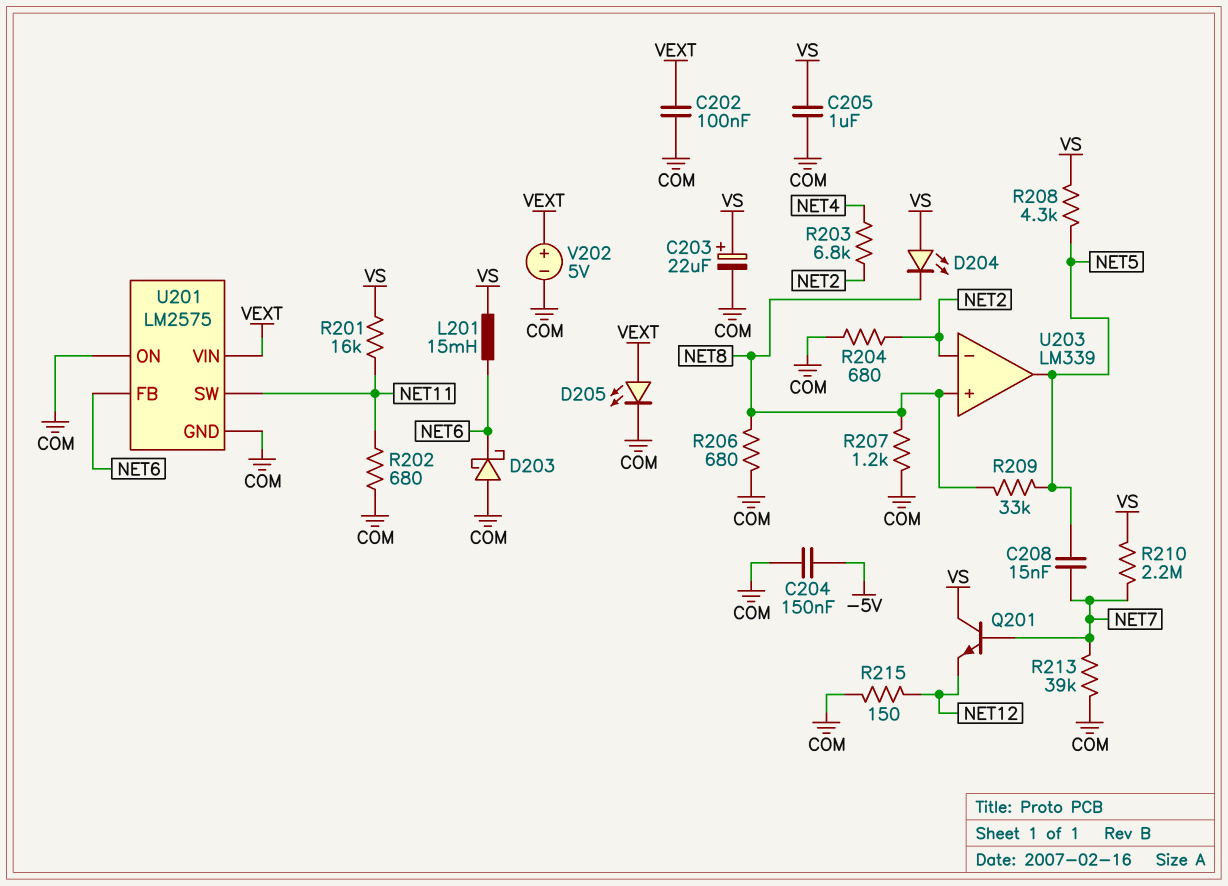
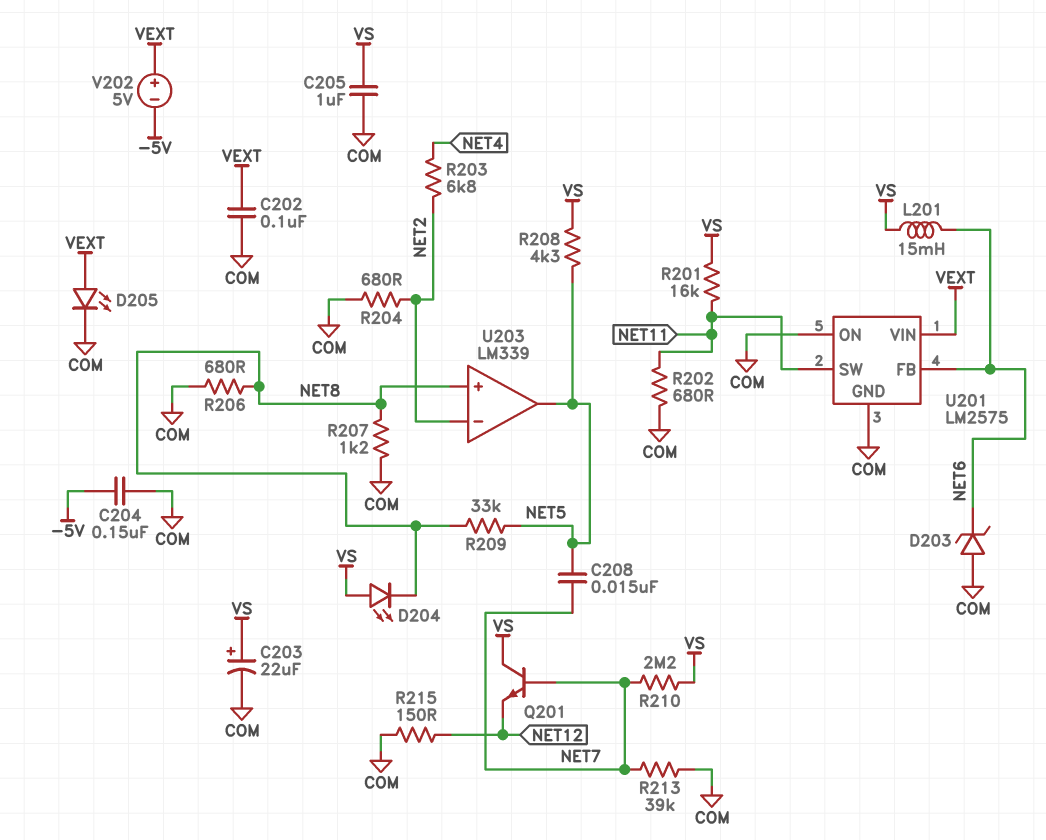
D203: schottky (A COM, K NET6) -> zener (A COM, K NET6)
V202: 5V (plus VEXT, minus COM) -> 5V (plus VEXT, minus -5V)

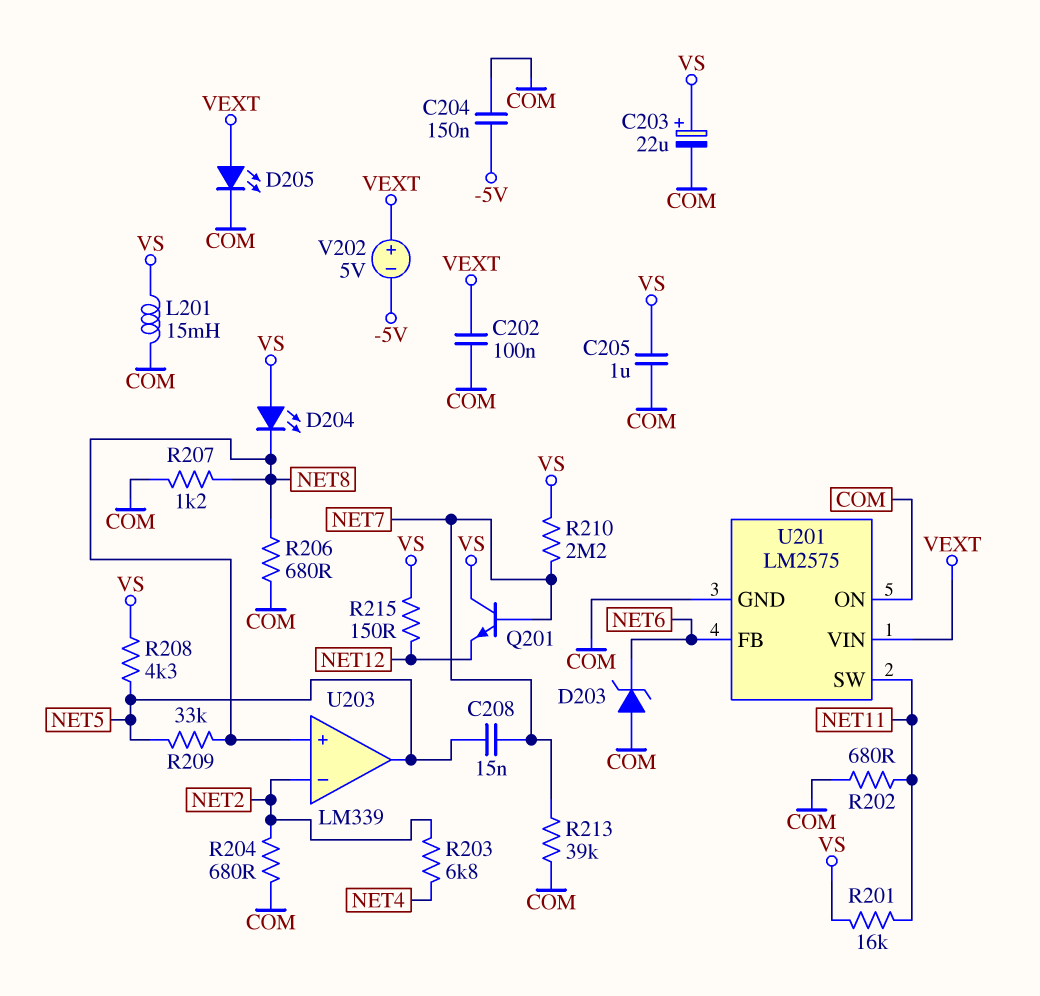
L201: 15mH (NET6, VS) -> 15mH (COM, VS)
R215: 150 (COM, NET12) -> 150 (NET12, VS)

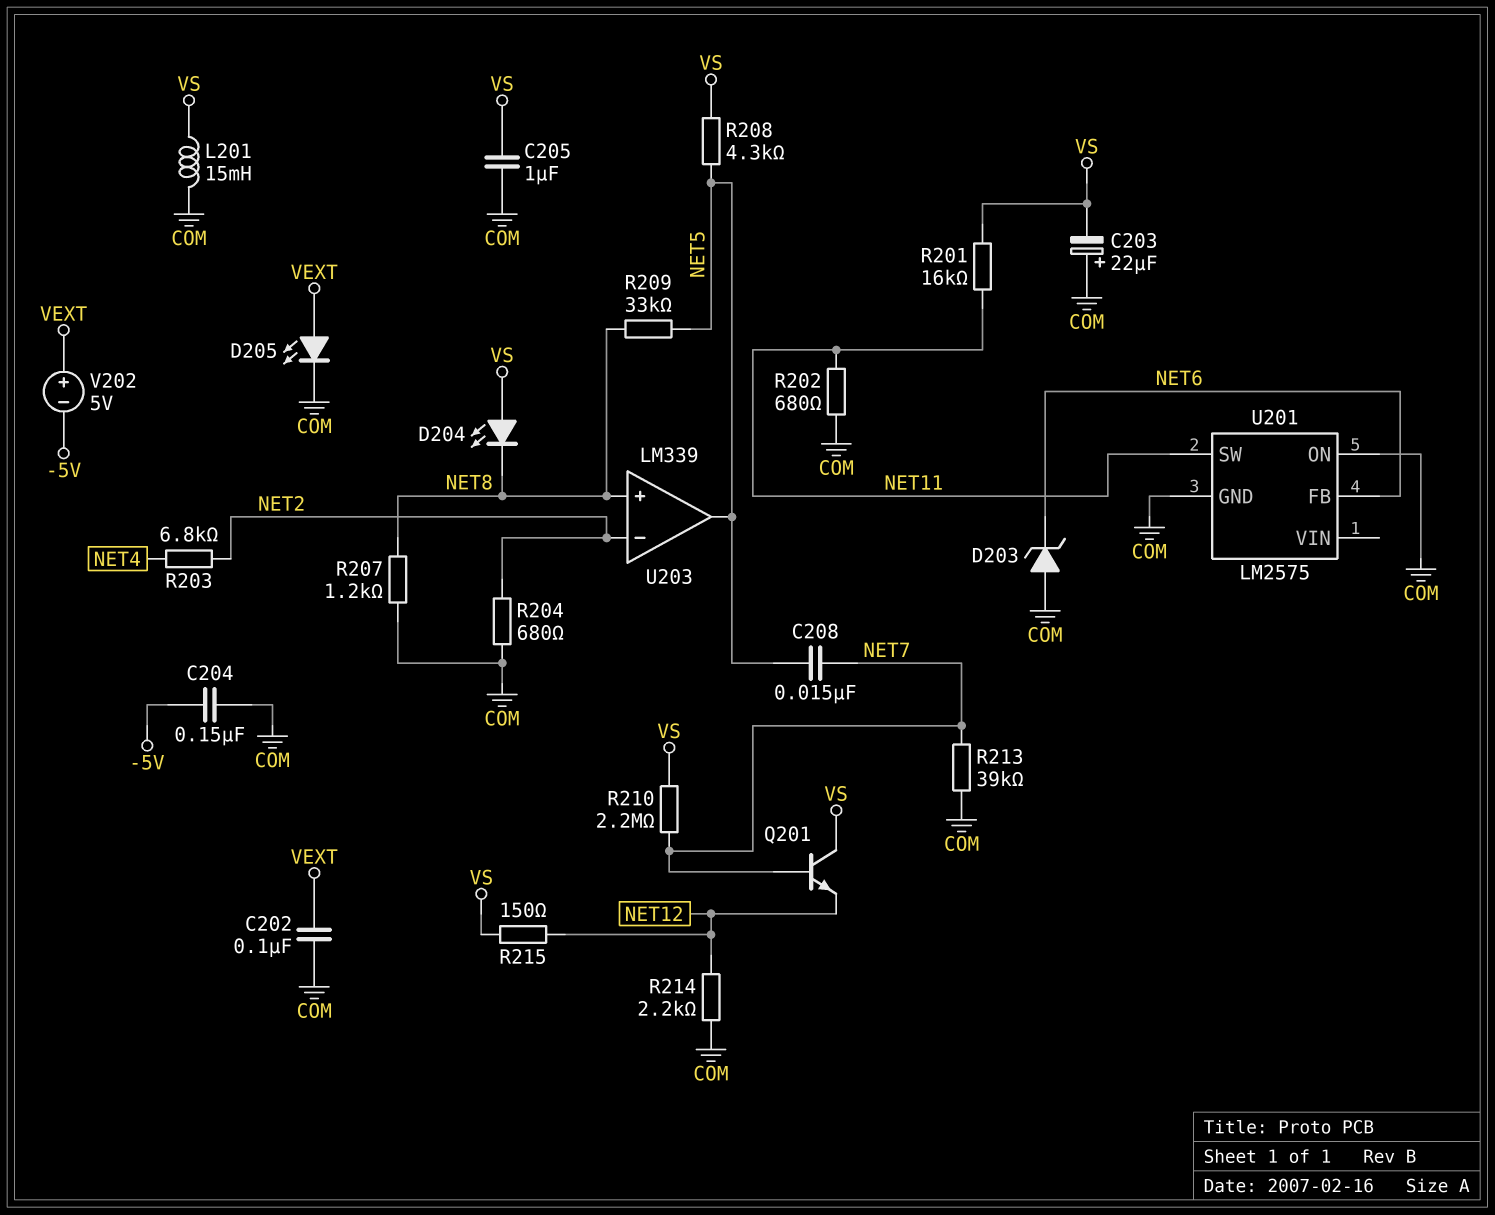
C203: 22uF (plus VS, minus COM) -> 22uF (plus COM, minus VS)
R206: 680 (COM, NET8) -> none
R214: none -> 2.2k (COM, NET12)
U201 pin VIN: VEXT -> none

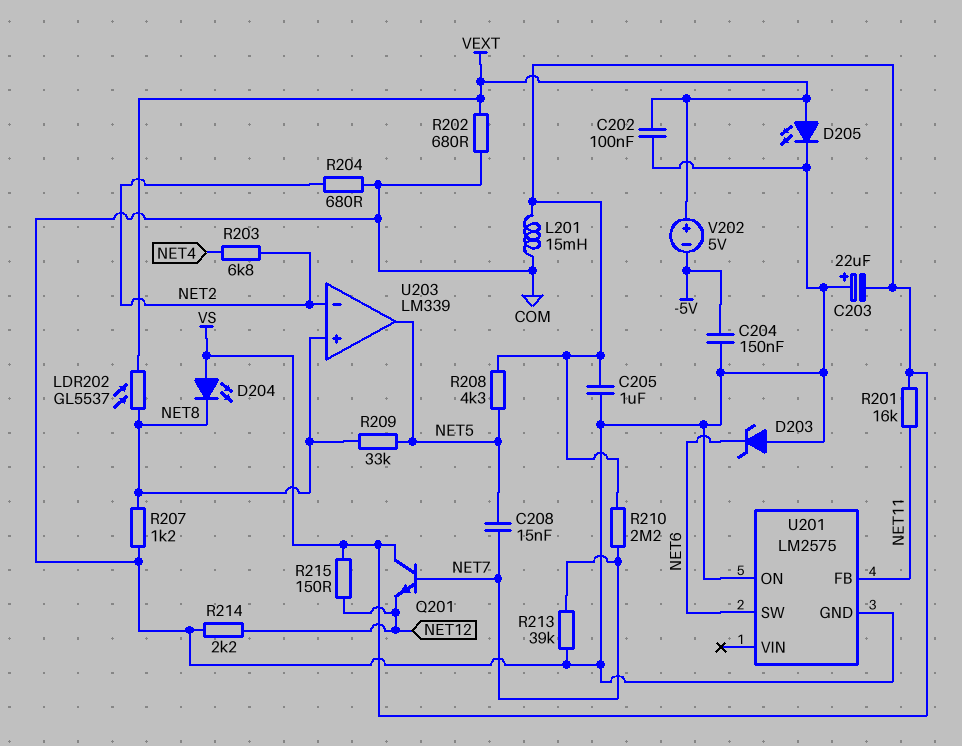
LDR202: none -> GL5537 (NET8, VEXT)
R202: 680 (COM, NET11) -> 680 (COM, VEXT)
U201 pin FB: NET6 -> NET11
U201 pin SW: NET11 -> NET6

